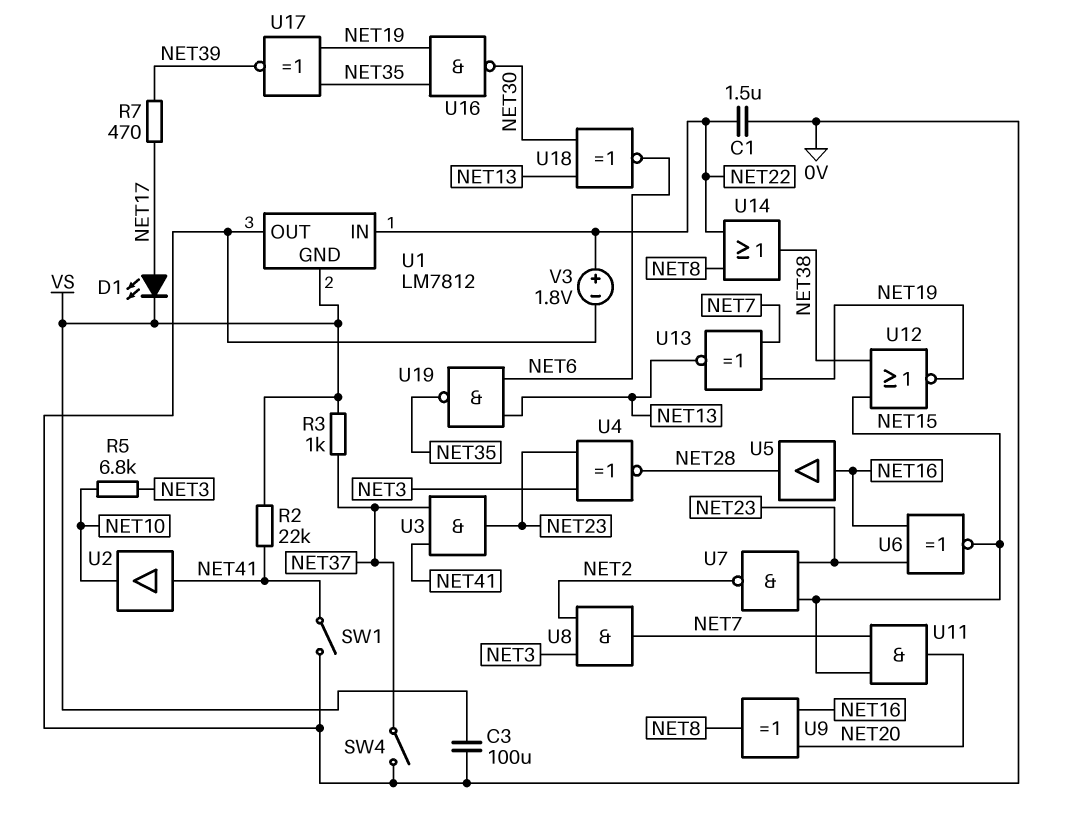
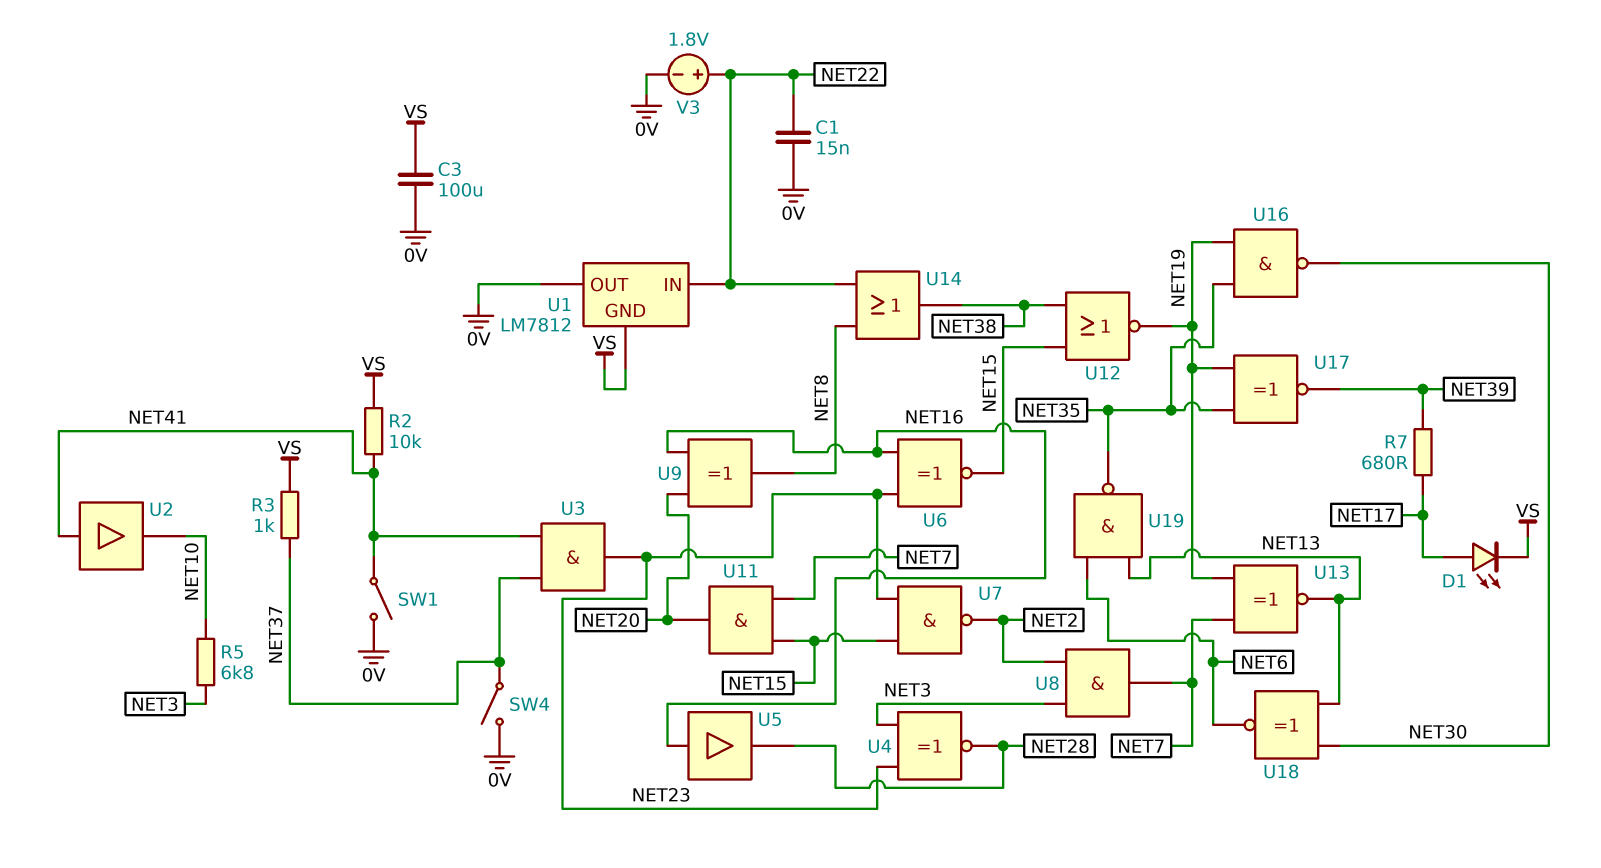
C1: 1.5uF (0V, NET22) -> 15nF (0V, NET22)
R2: 22k (NET41, VS) -> 10k (NET41, VS)
R7: 470 (NET17, NET39) -> 680 (NET17, NET39)

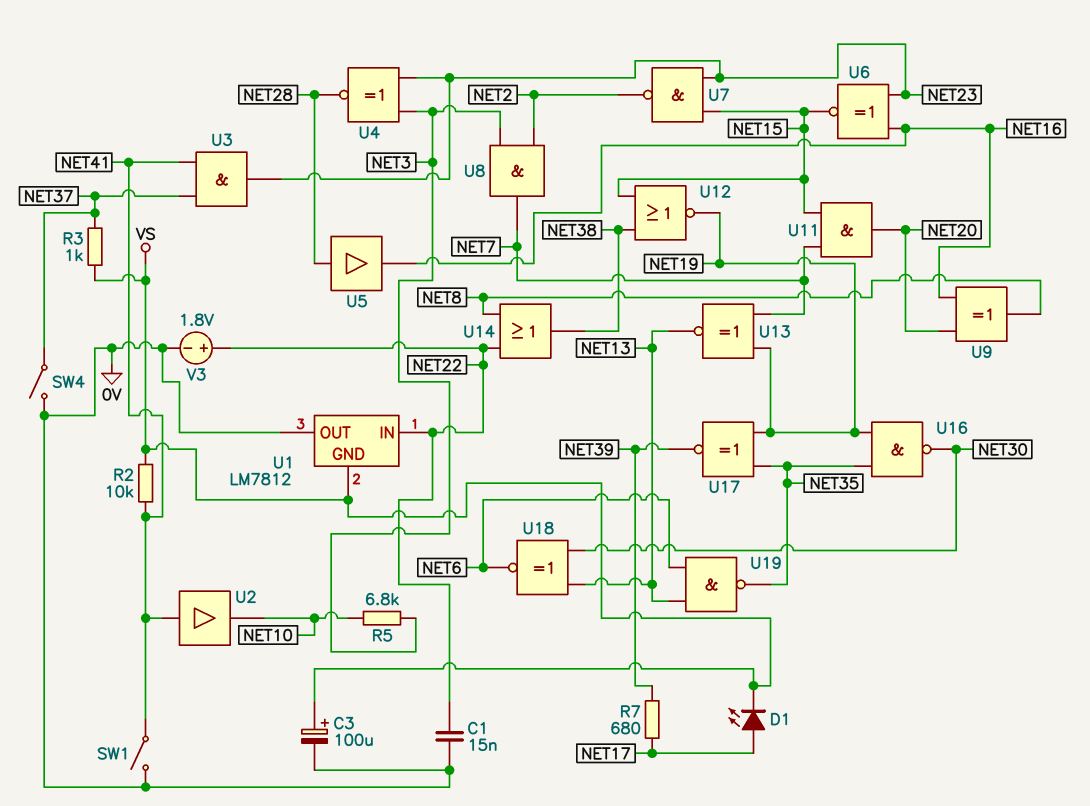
C3: 100uF (0V, VS) -> 100uF (plus VS, minus 0V)
U5: buffer (in NET16, out NET28) -> buffer (in NET28, out NET16)

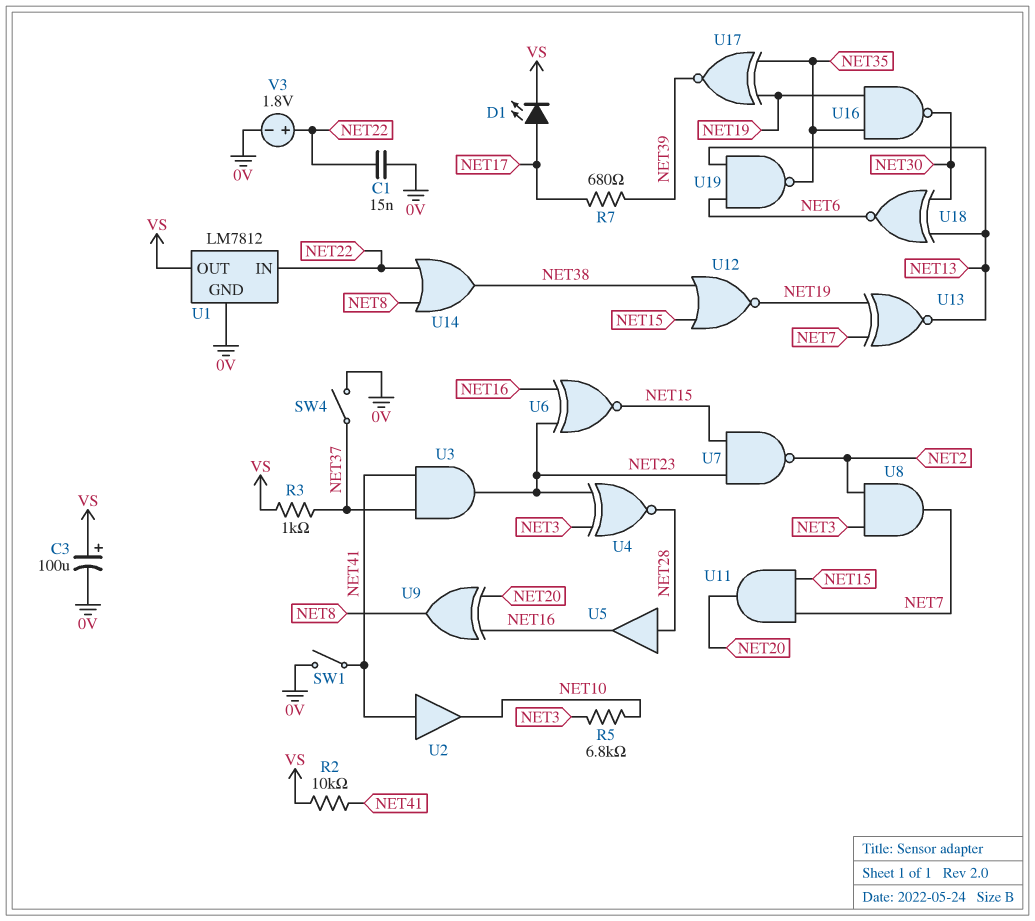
U1 pin GND: VS -> 0V
U1 pin OUT: 0V -> VS

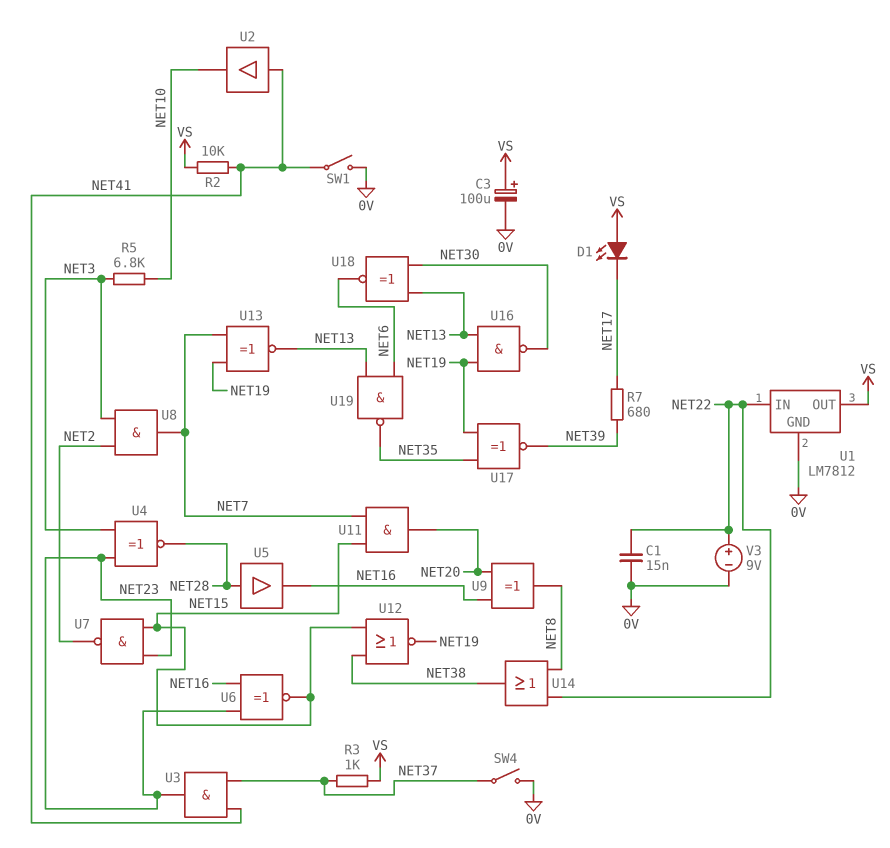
D1: LED (A NET17, K VS) -> LED (A VS, K NET17)
U16: NAND (in NET19, in NET35, out NET30) -> NAND (in NET13, in NET19, out NET30)
V3: 1.8V (plus NET22, minus 0V) -> 9V (plus NET22, minus 0V)

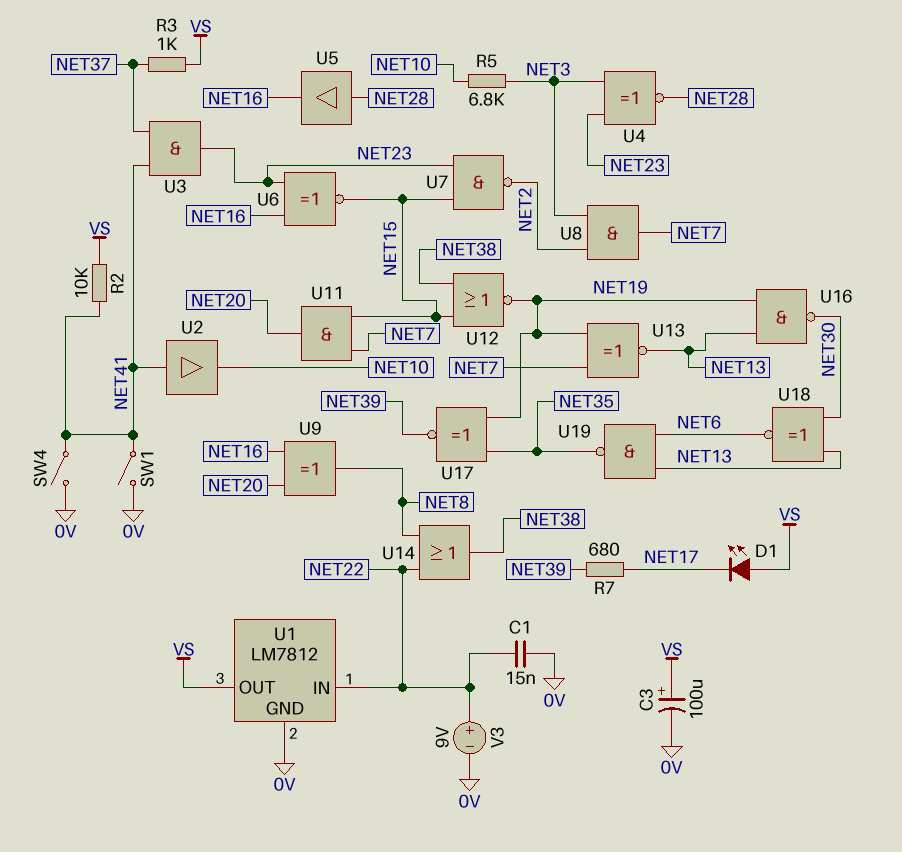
SW4: switch (0V, NET37) -> switch (0V, NET41)

